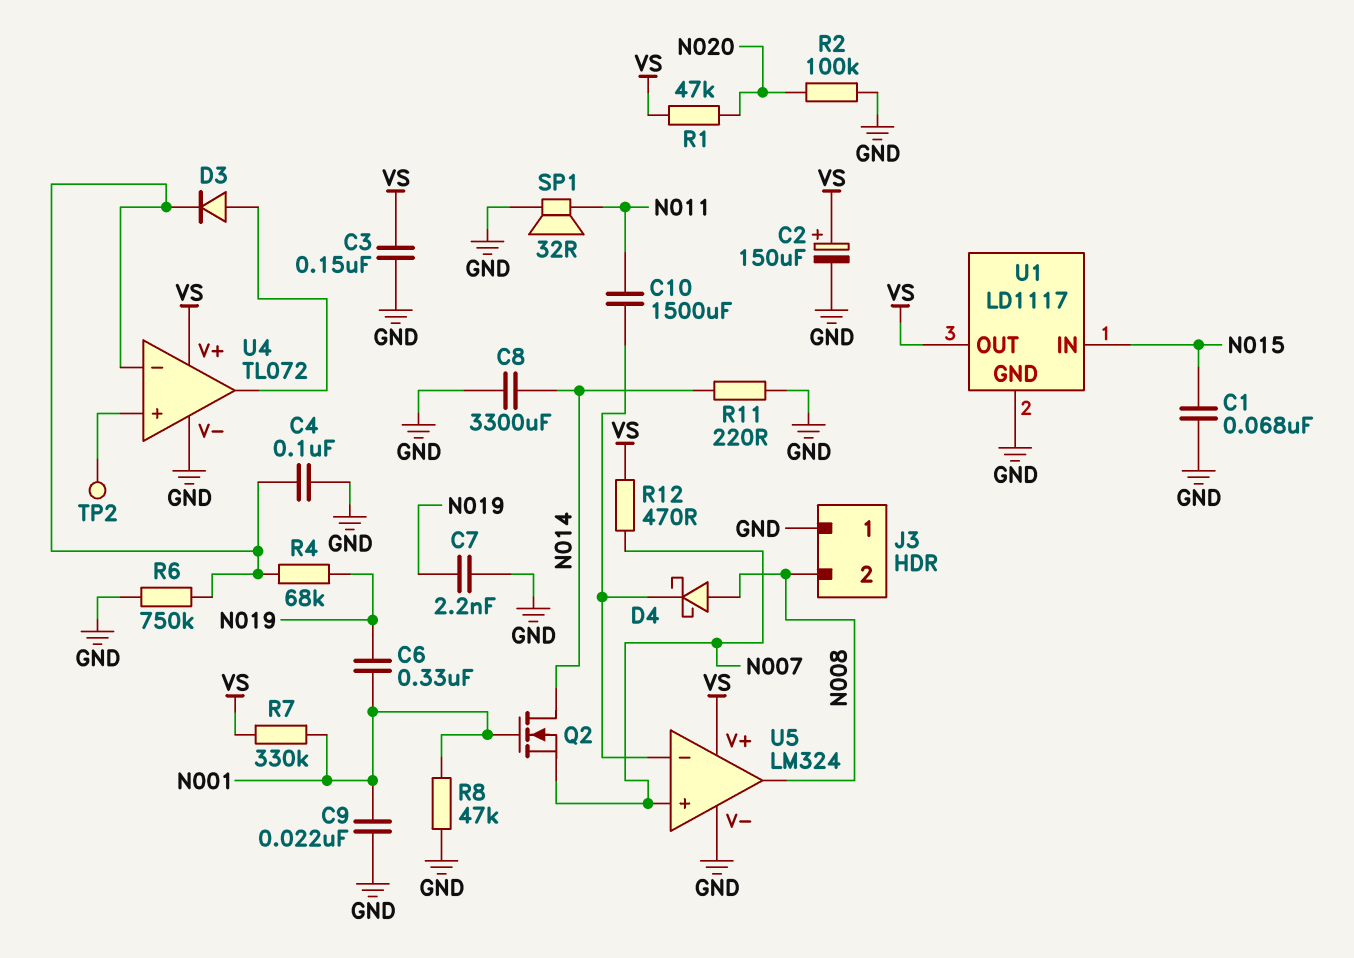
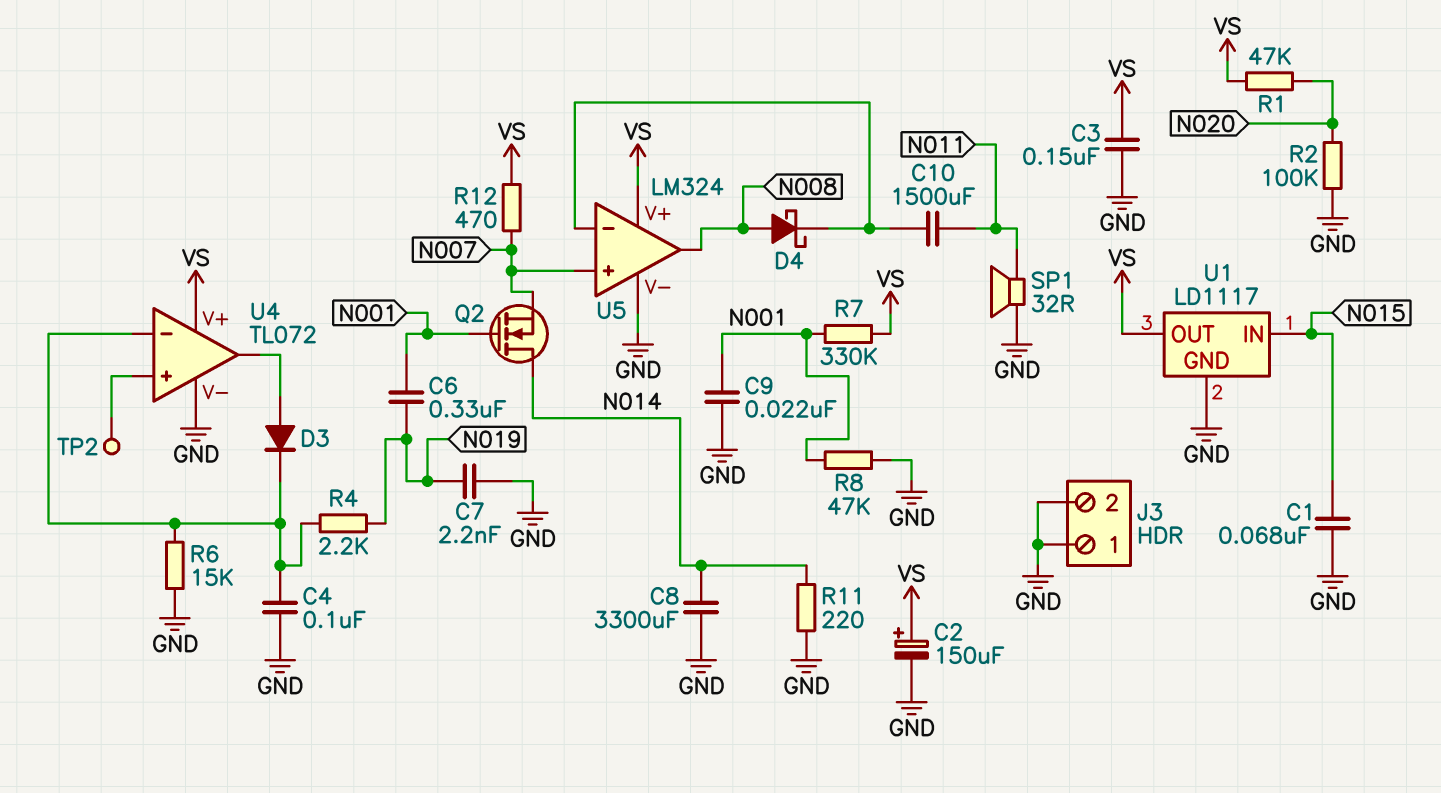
J3 pin 2: N008 -> GND
R4: 68k (N019, U4/in-) -> 2.2k (N019, U4/in-)
R6: 750k (GND, U4/in-) -> 15k (GND, U4/in-)

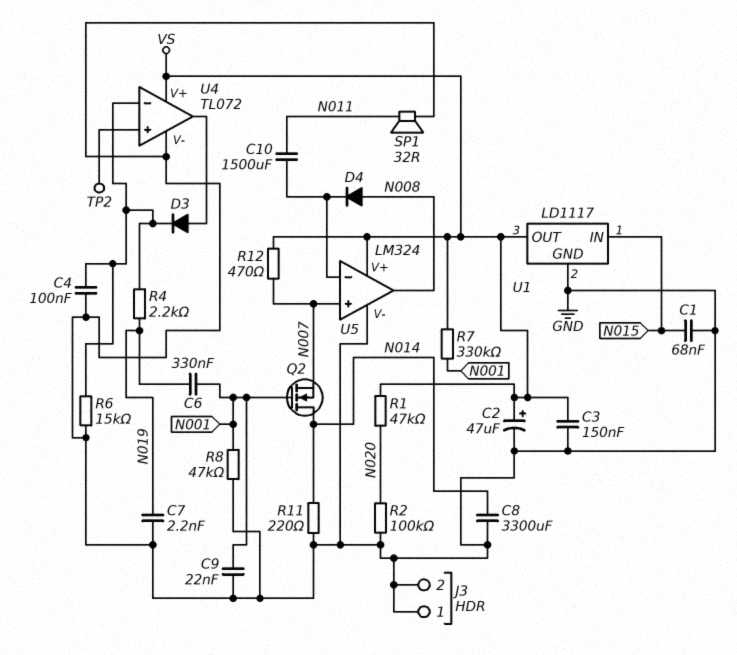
C2: 150uF (plus VS, minus GND) -> 47uF (plus VS, minus GND)
D4: schottky (A N008, K U5/in-) -> diode (A N008, K U5/in-)

